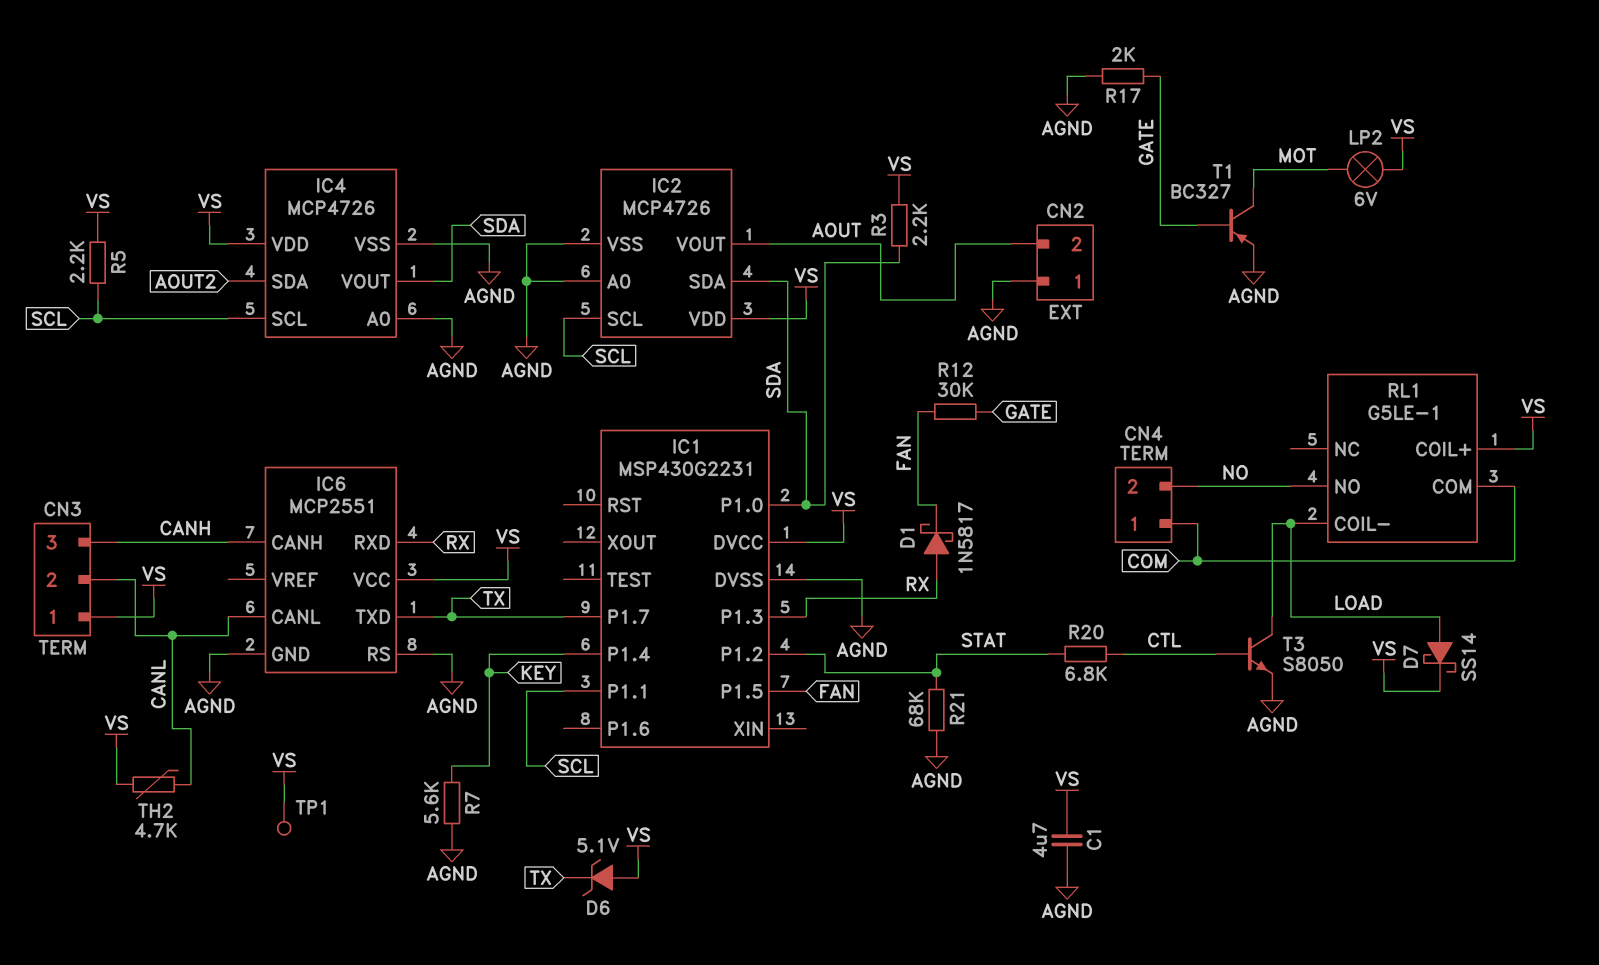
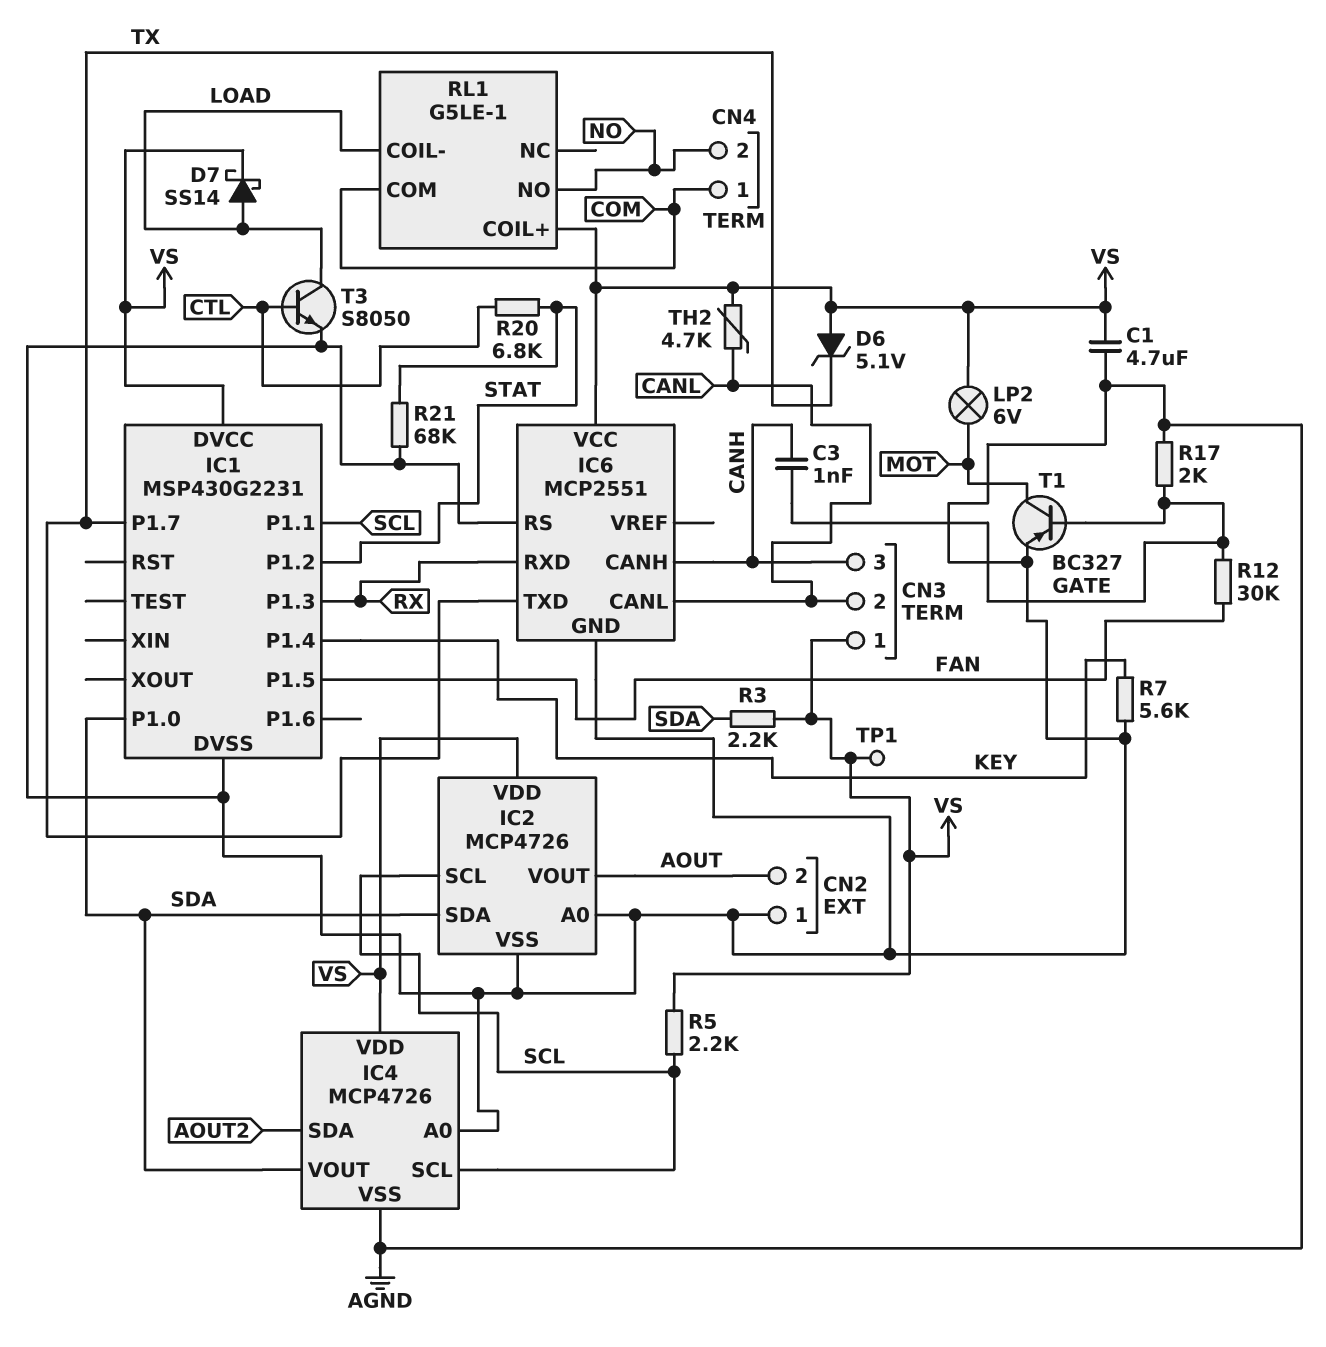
C3: none -> 1nF (CANH, GATE)
D1: schottky 1N5817 (A RX, K FAN) -> none

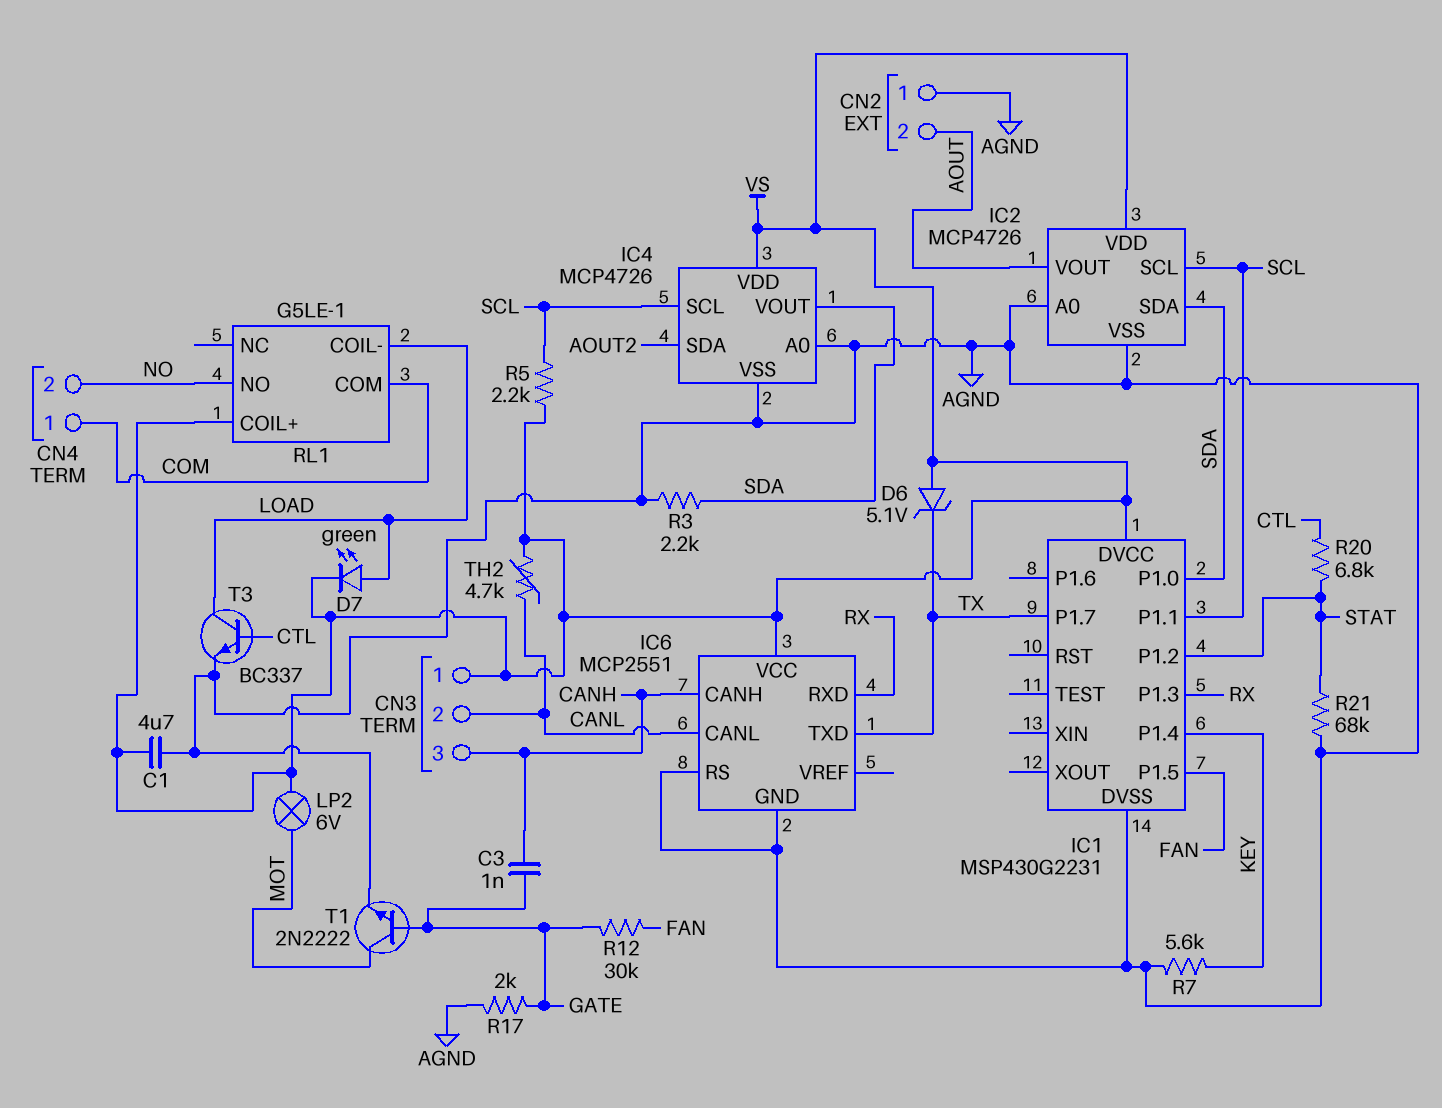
D7: schottky SS14 (A LOAD, K VS) -> LED green (A LOAD, K VS)
R3: 2.2k (SDA, VS) -> 2.2k (AGND, SDA)
T1: PNP BC327 (B GATE, C MOT, E AGND) -> NPN 2N2222 (B GATE, C MOT, E AGND)
T3: NPN S8050 (B CTL, C LOAD, E AGND) -> NPN BC337 (B CTL, C LOAD, E AGND)
TP1: test point (VS) -> none

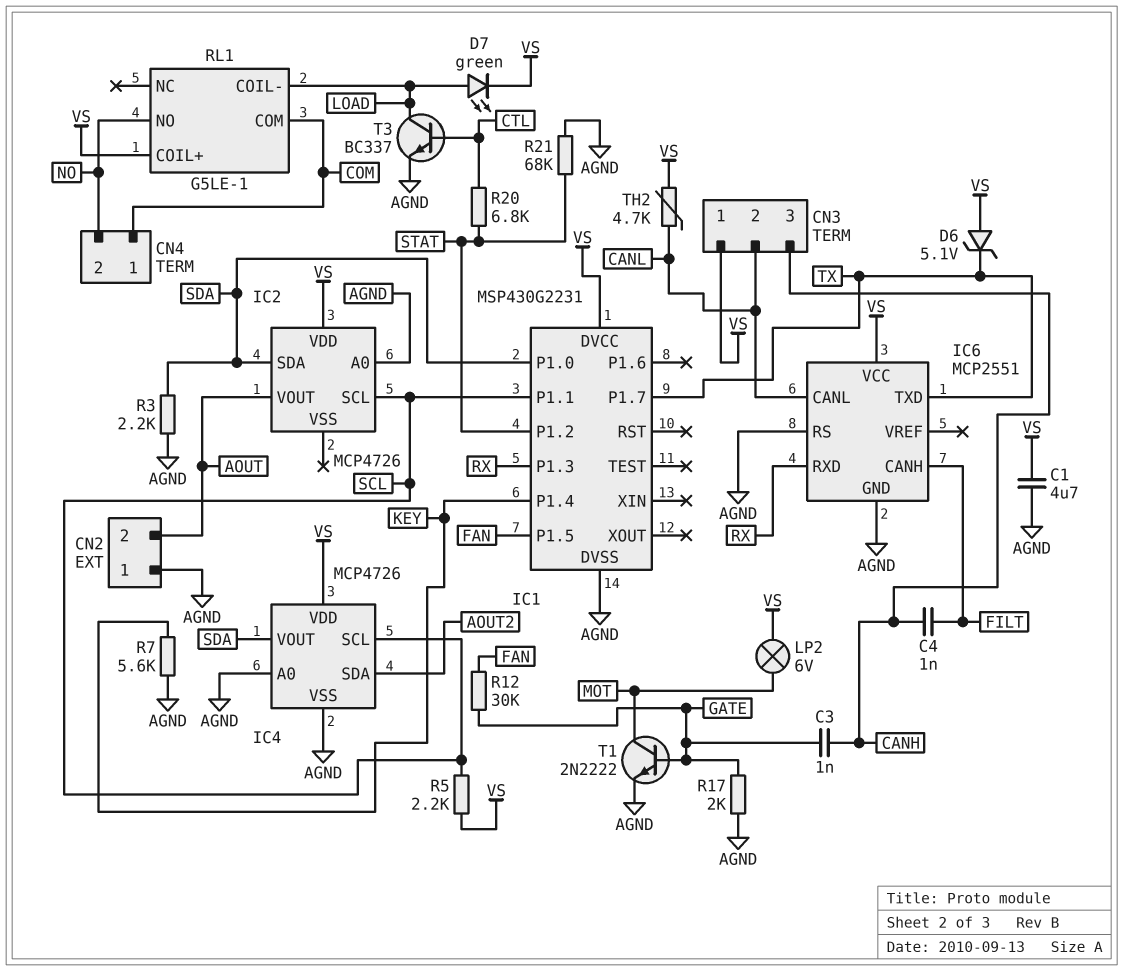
C4: none -> 1nF (CANH, FILT)
IC2 pin VSS: AGND -> none
IC6 pin CANH: CANH -> FILT

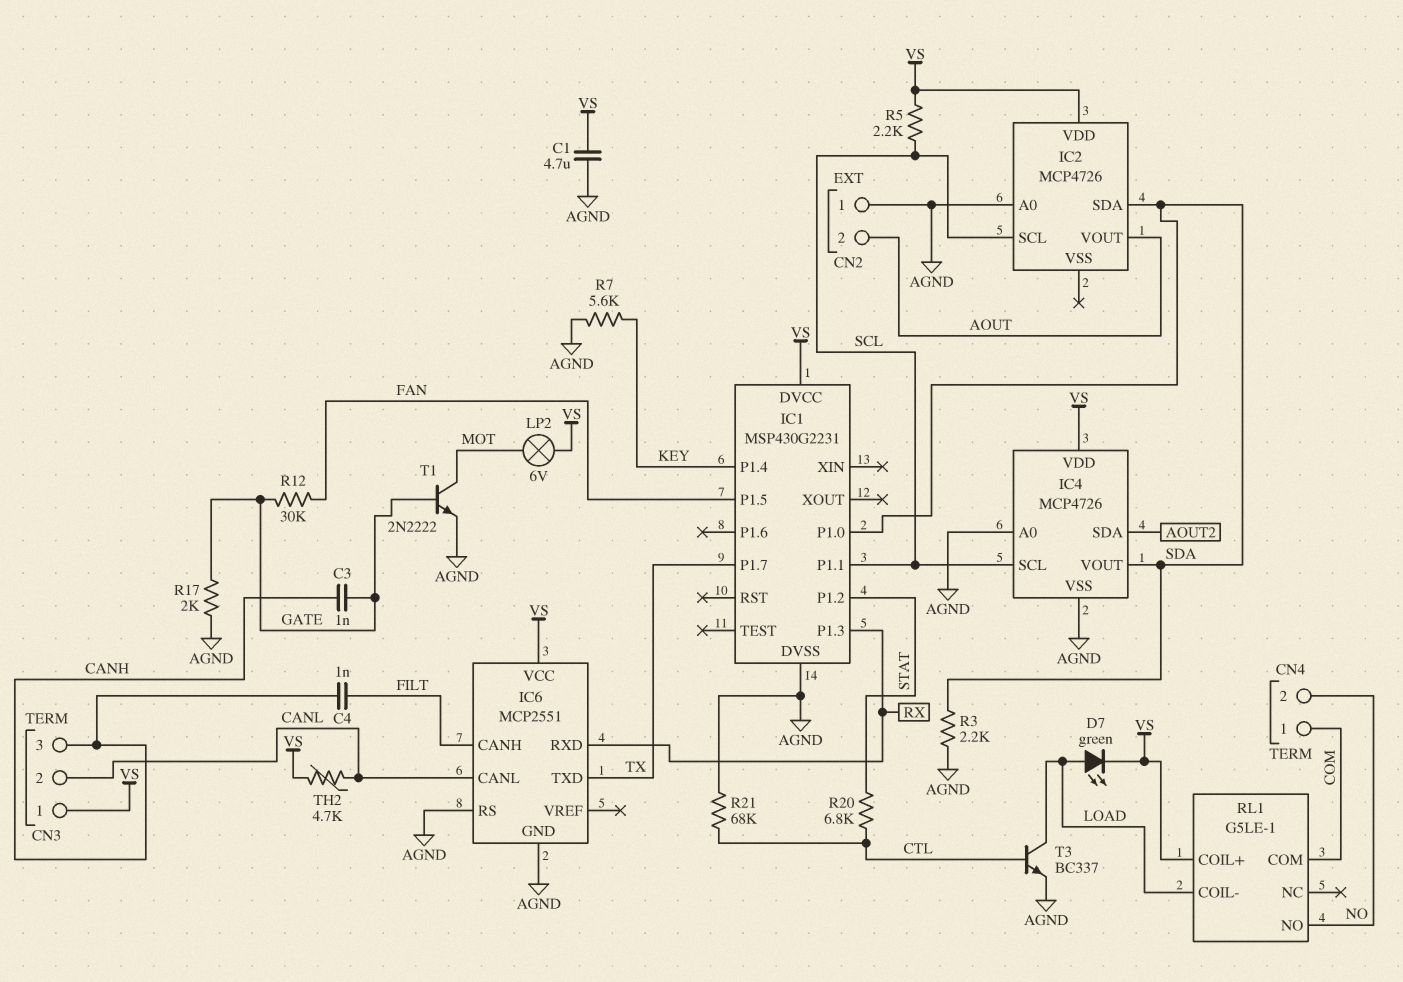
D6: zener 5.1V (A VS, K TX) -> none
R21: 68k (AGND, STAT) -> 68k (AGND, CTL)

